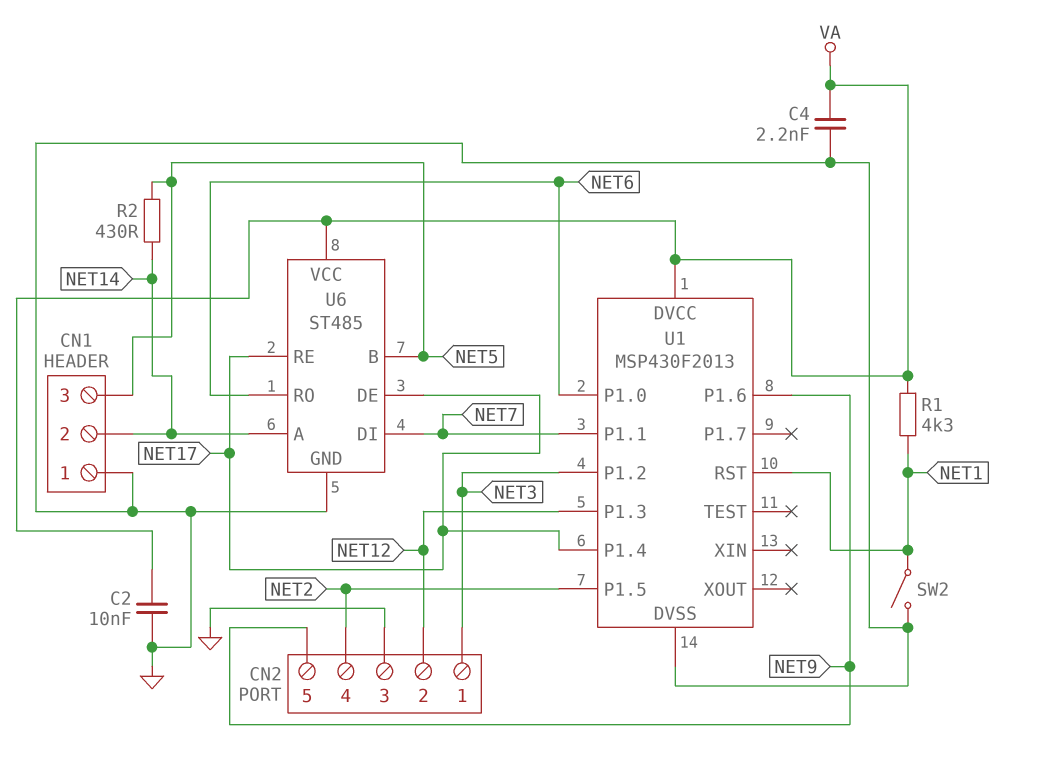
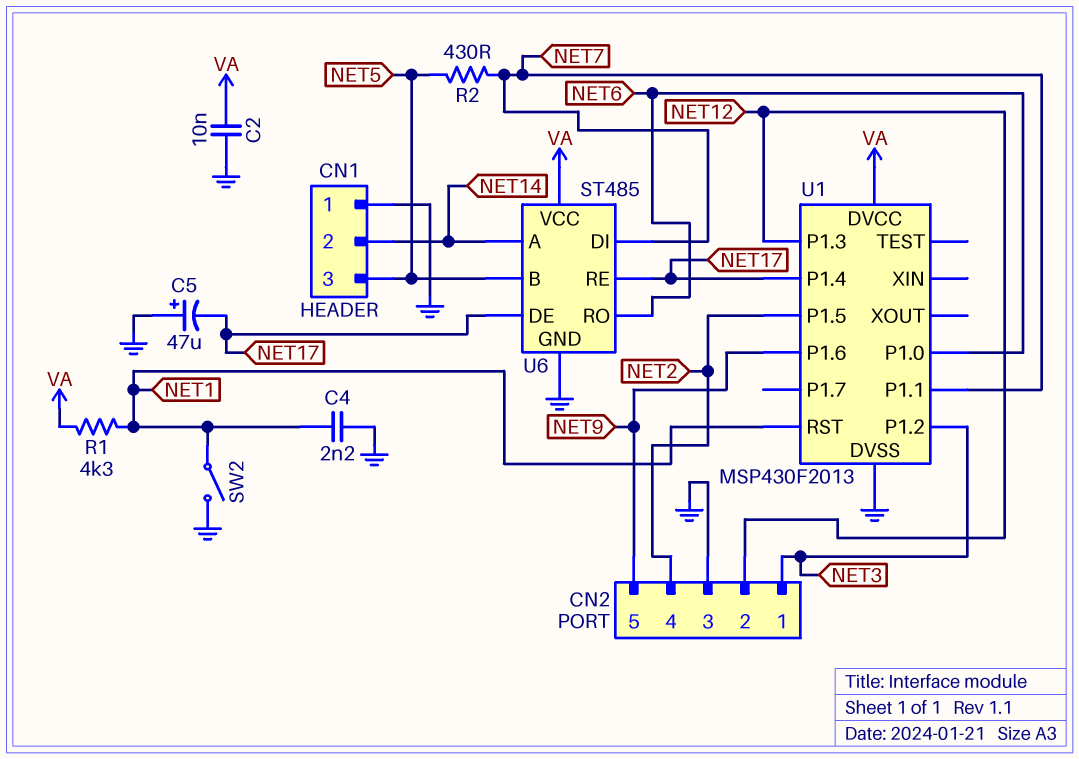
C4: 2.2nF (GND, VA) -> 2.2nF (GND, NET1)
C5: none -> 47uF (plus GND, minus NET17)
R2: 430 (NET5, NET14) -> 430 (NET5, NET7)

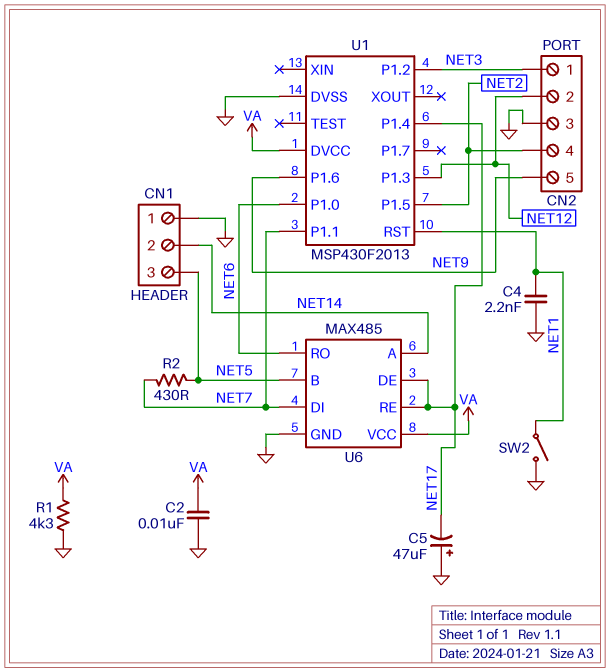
R1: 4.3k (NET1, VA) -> 4.3k (GND, VA)
U6: ST485 -> MAX485

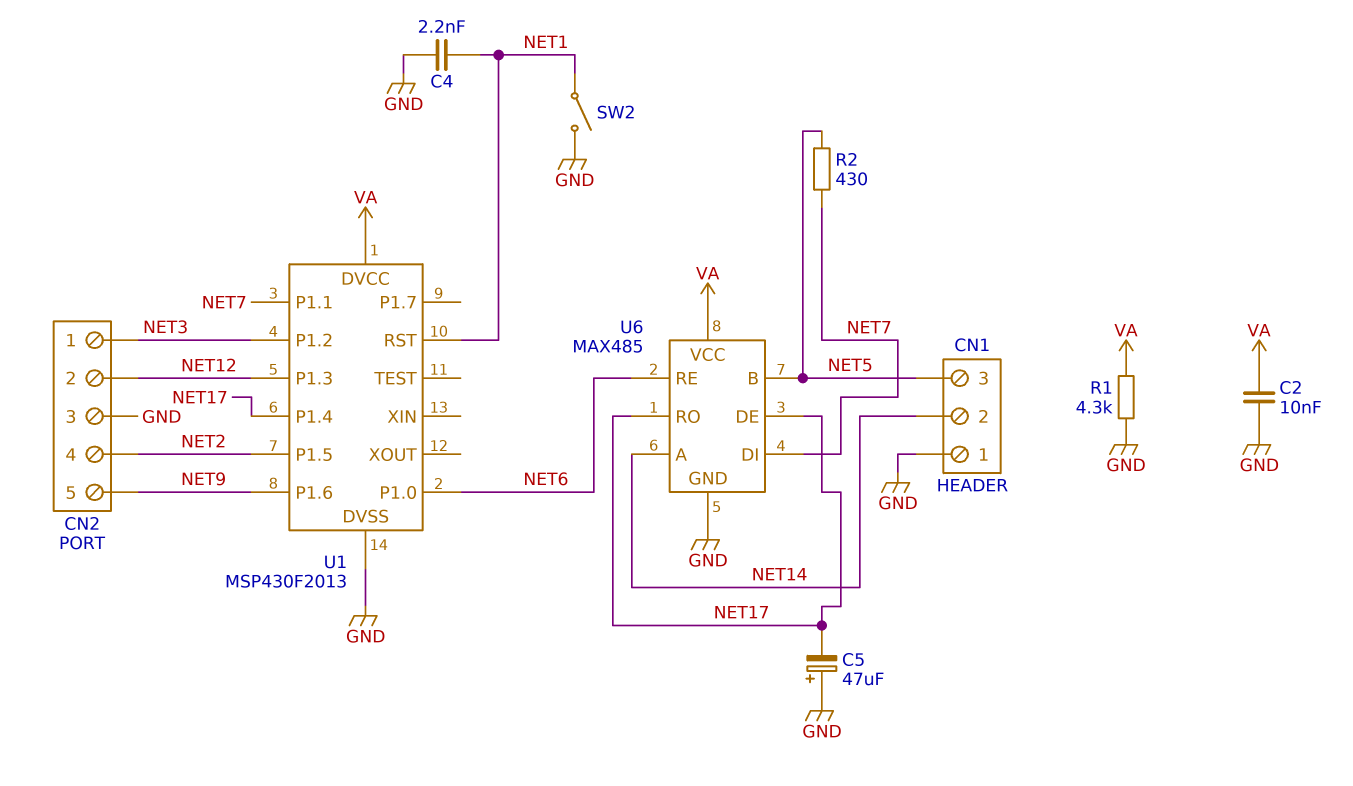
U6 pin RE: NET17 -> NET6
U6 pin RO: NET6 -> NET17

